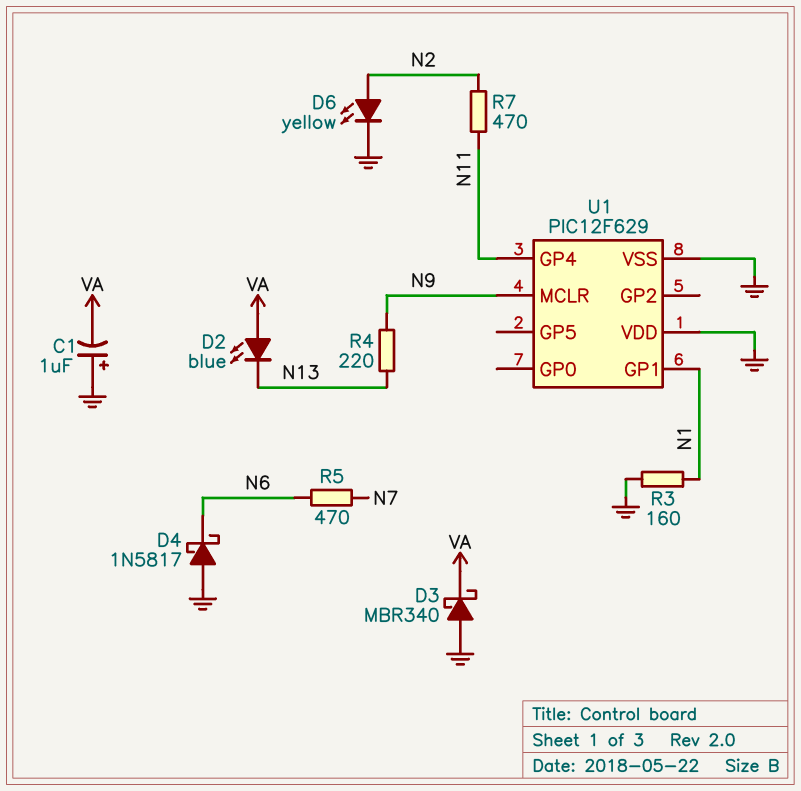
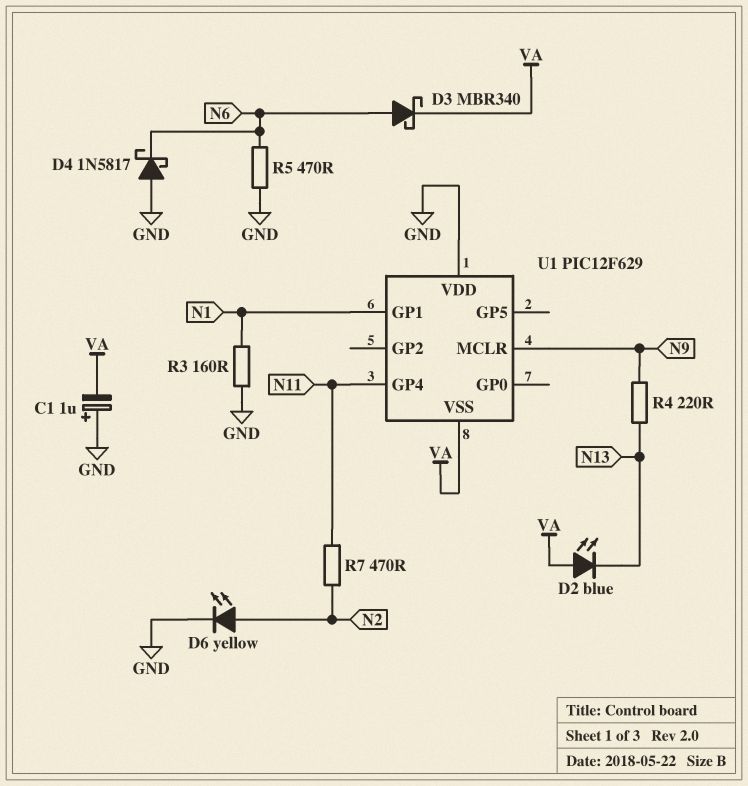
D3: schottky MBR340 (A GND, K VA) -> schottky MBR340 (A N6, K VA)
R5: 470 (N6, N7) -> 470 (GND, N6)
U1 pin VSS: GND -> VA

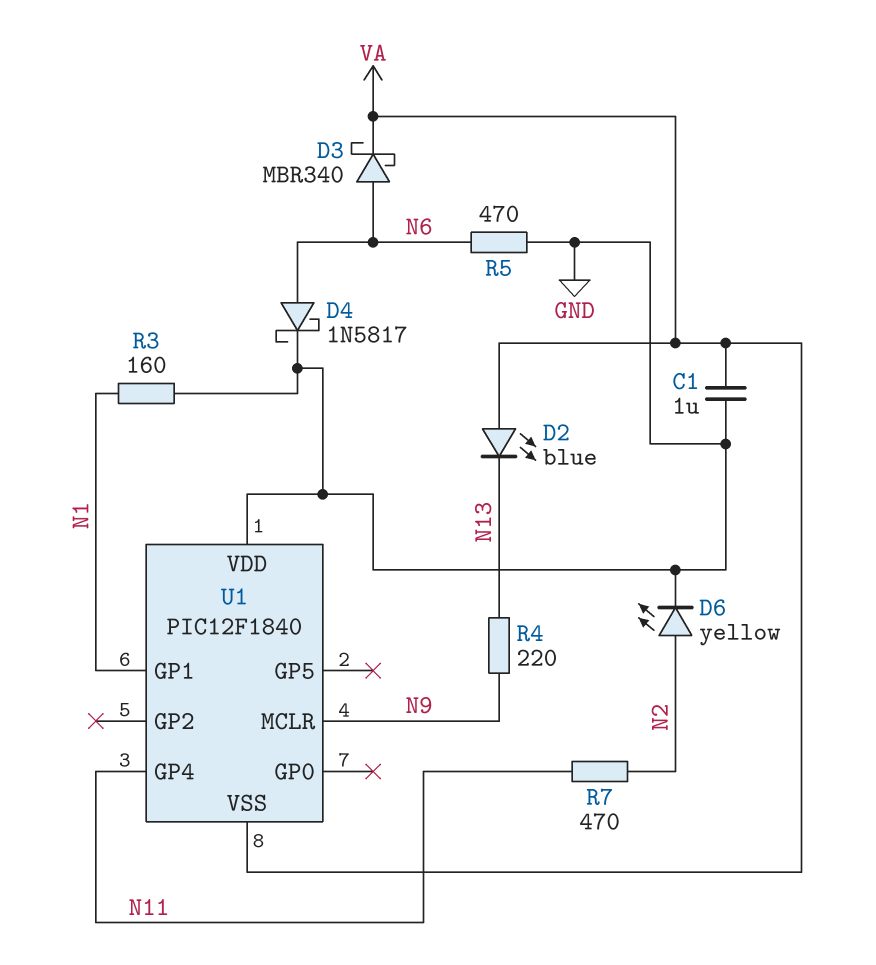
C1: 1uF (plus GND, minus VA) -> 1uF (GND, VA)
D4: schottky 1N5817 (A GND, K N6) -> schottky 1N5817 (A N6, K GND)
U1: PIC12F629 -> PIC12F1840

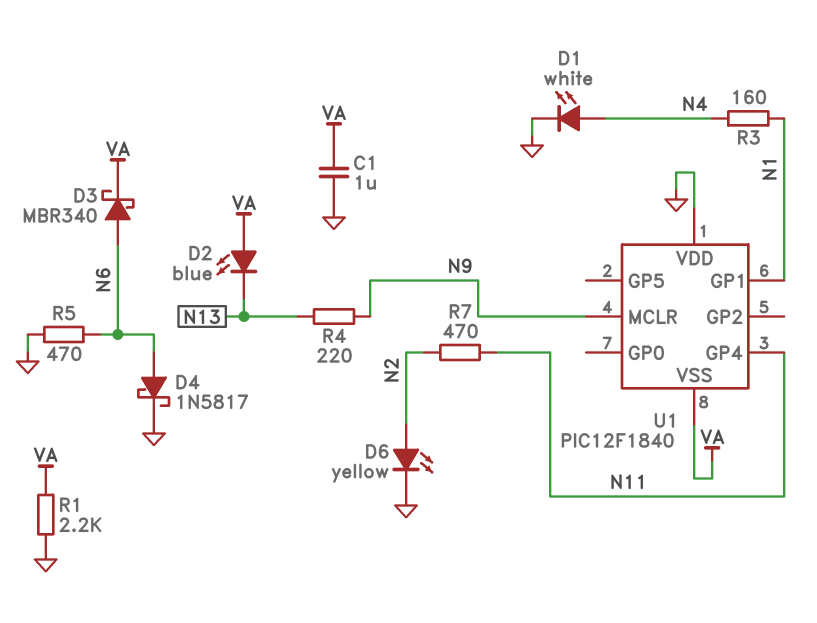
D1: none -> LED white (A N4, K GND)
R1: none -> 2.2k (GND, VA)
R3: 160 (GND, N1) -> 160 (N1, N4)

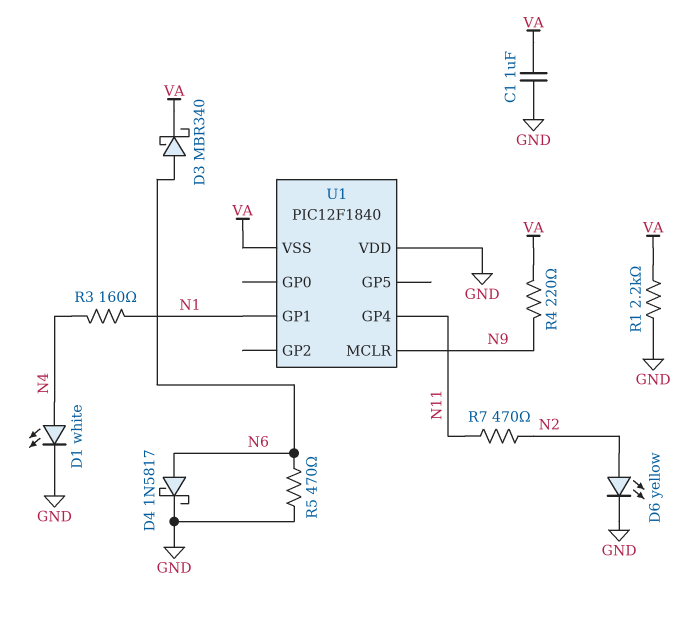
D2: LED blue (A VA, K N13) -> none
R4: 220 (N9, N13) -> 220 (N9, VA)

